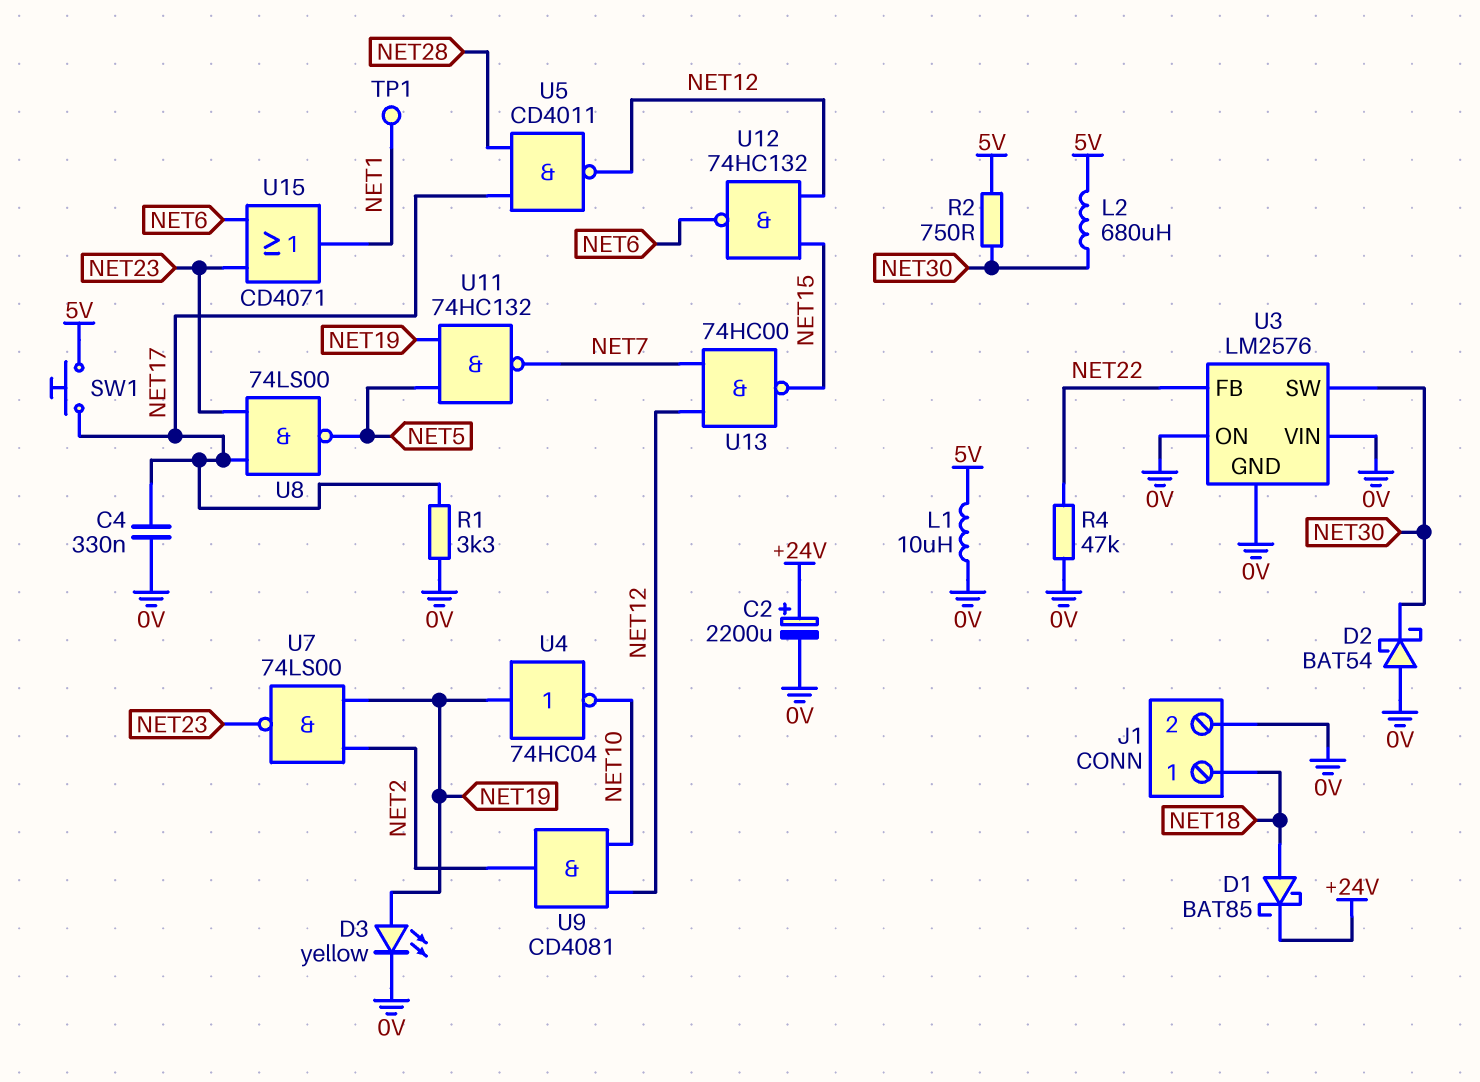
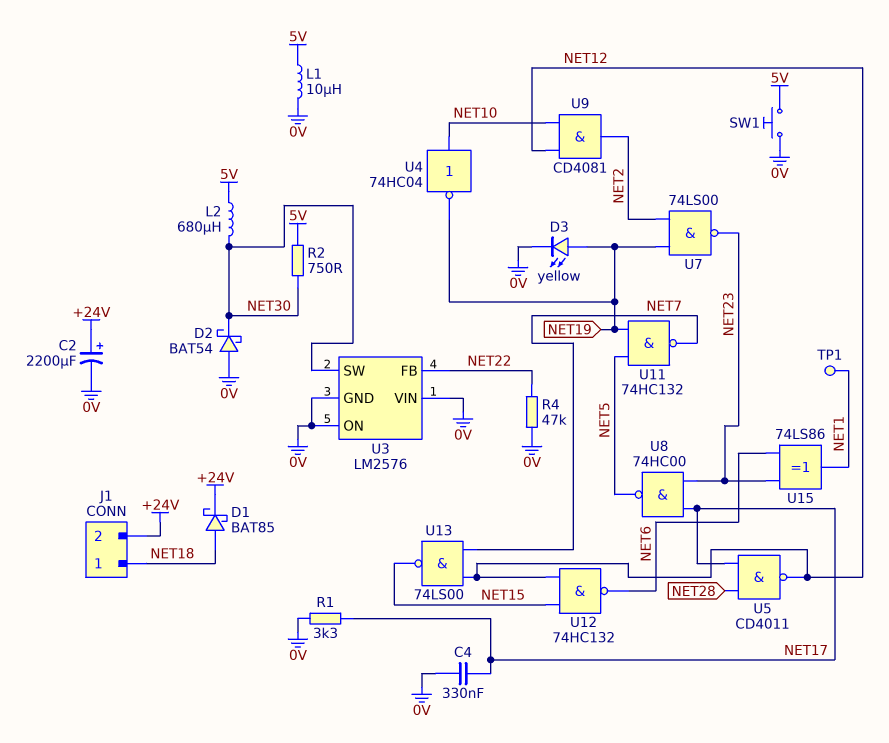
J1 pin 2: 0V -> +24V
SW1: button (5V, NET17) -> button (0V, 5V)
U4: NOT 74HC04 (in NET19, out NET10) -> NOT 74HC04 (in NET10, out NET19)
U8: NAND 74LS00 (in NET17, in NET23, out NET5) -> NAND 74HC00 (in NET17, in NET23, out NET5)
U13: NAND 74HC00 (in NET7, in NET12, out NET15) -> NAND 74LS00 (in NET7, in NET12, out NET15)
U15: OR CD4071 (in NET6, in NET23, out NET1) -> XOR 74LS86 (in NET6, in NET23, out NET1)

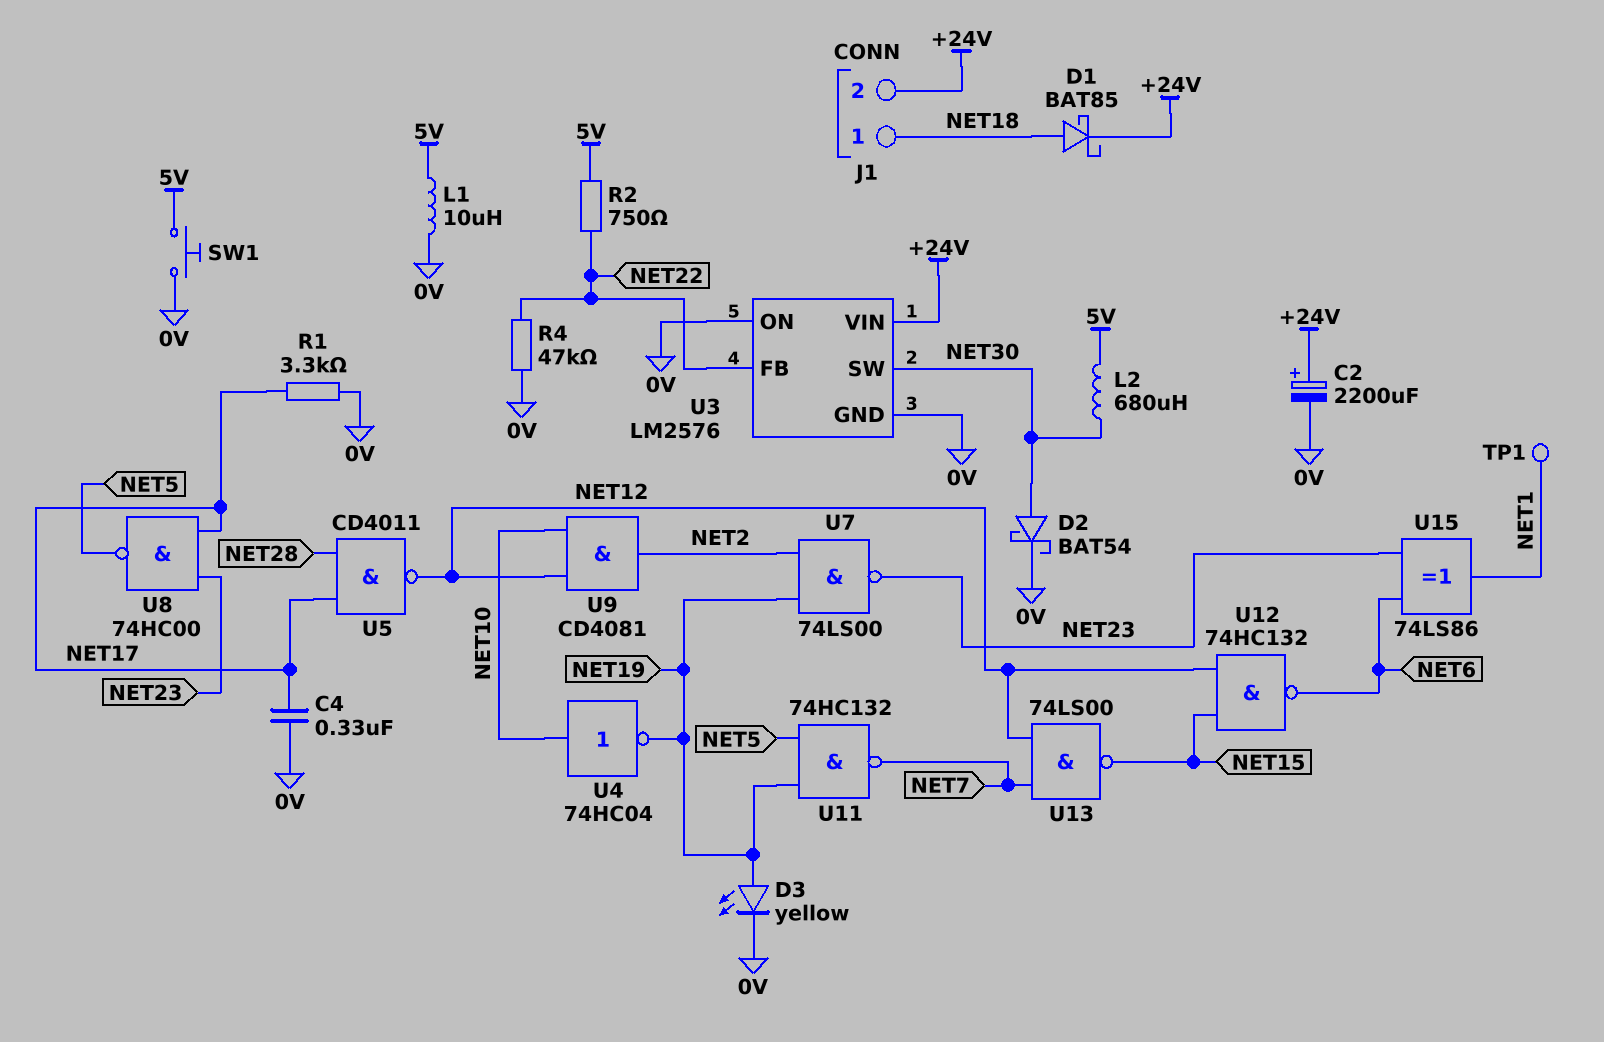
D2: schottky BAT54 (A 0V, K NET30) -> schottky BAT54 (A NET30, K 0V)
R2: 750 (5V, NET30) -> 750 (5V, NET22)
U3 pin VIN: 0V -> +24V

